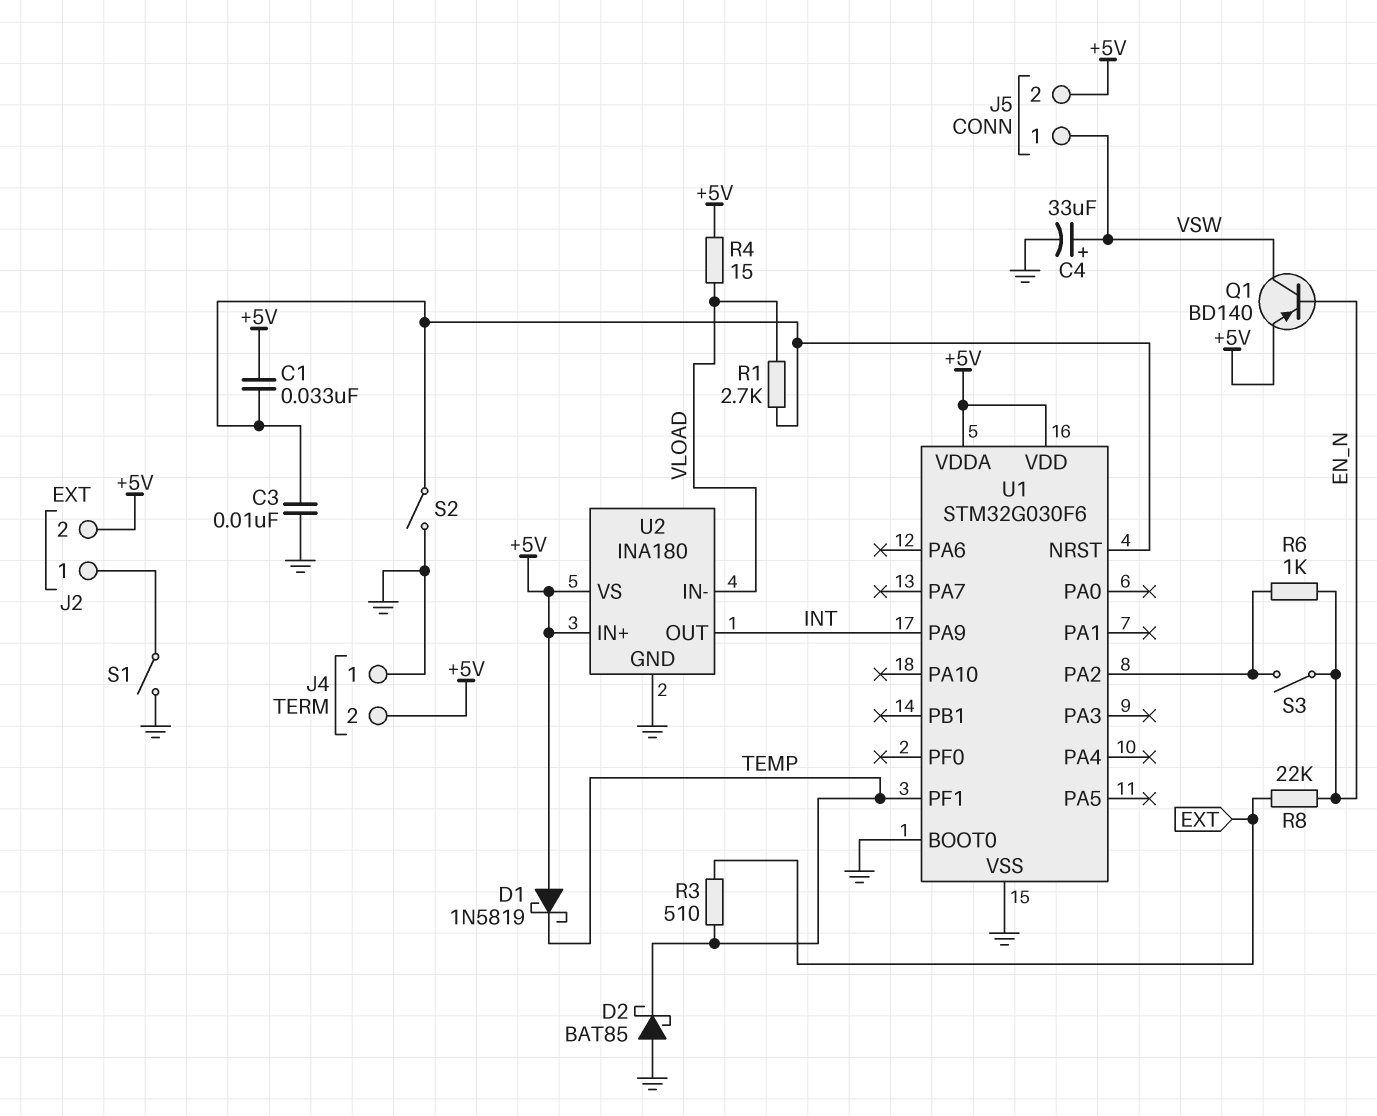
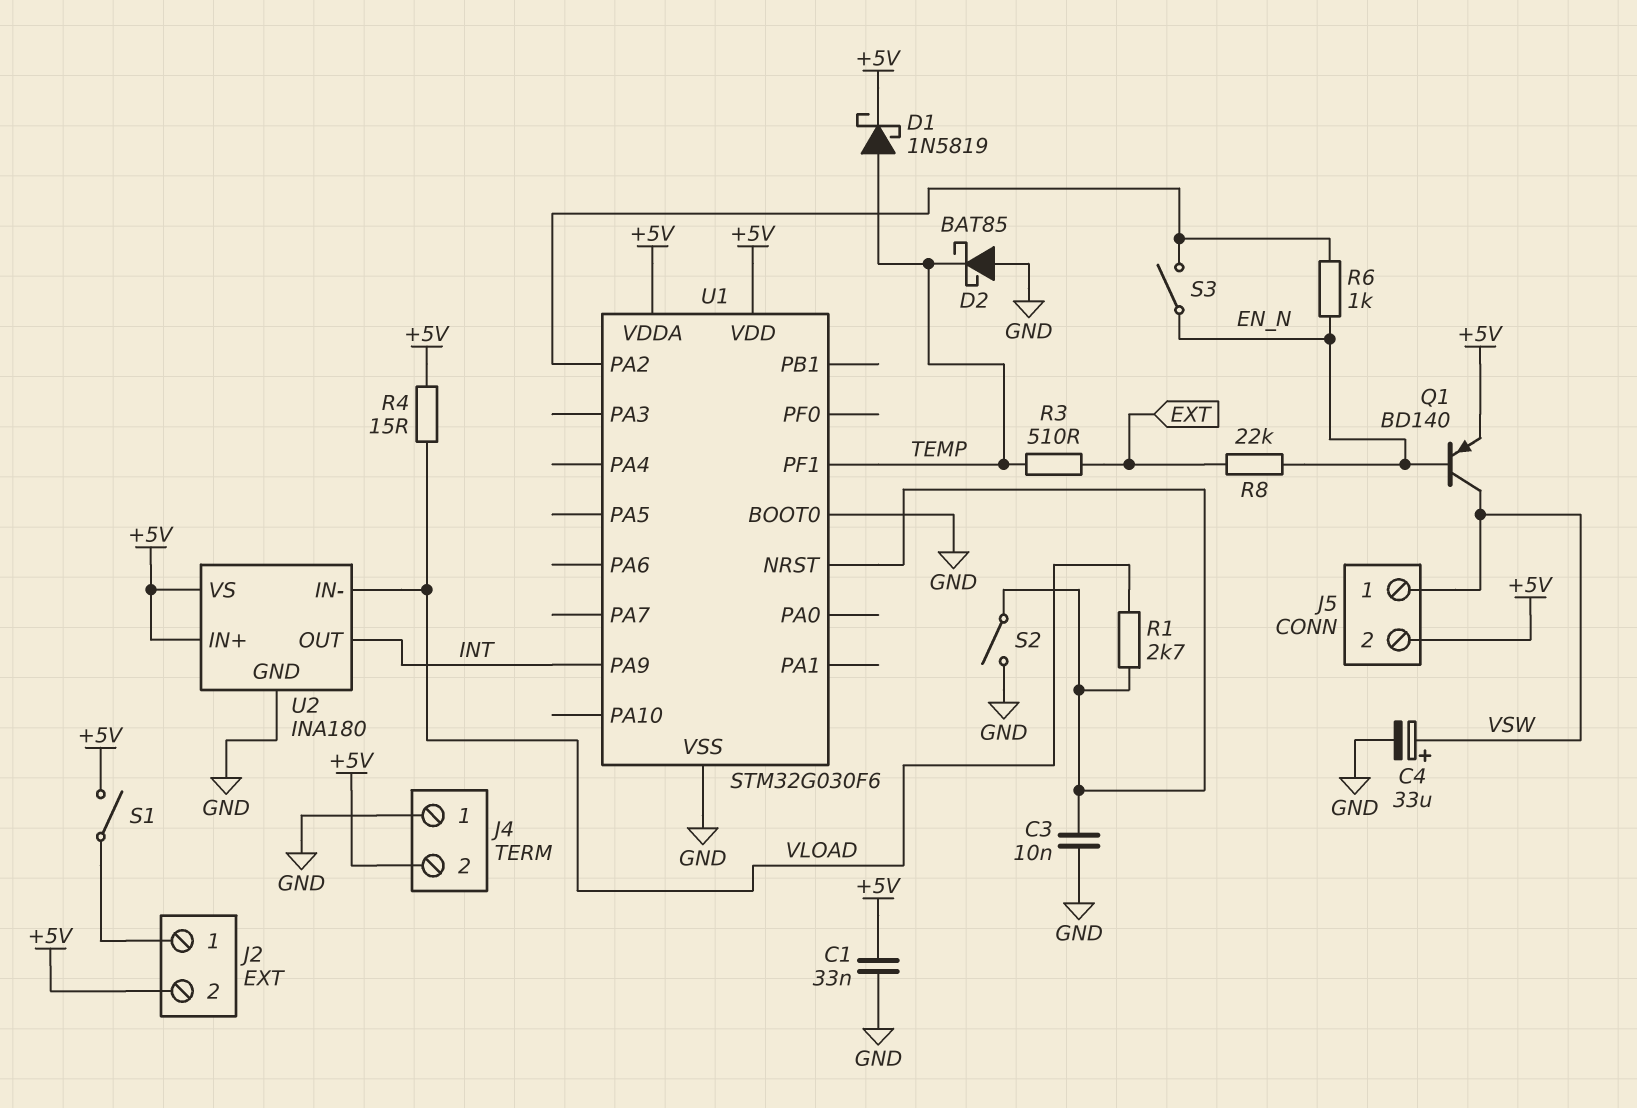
C1: 33nF (+5V, U1/NRST) -> 33nF (+5V, GND)
D1: schottky 1N5819 (A +5V, K TEMP) -> schottky 1N5819 (A TEMP, K +5V)
S1: switch (GND, J2/1) -> switch (+5V, J2/1)

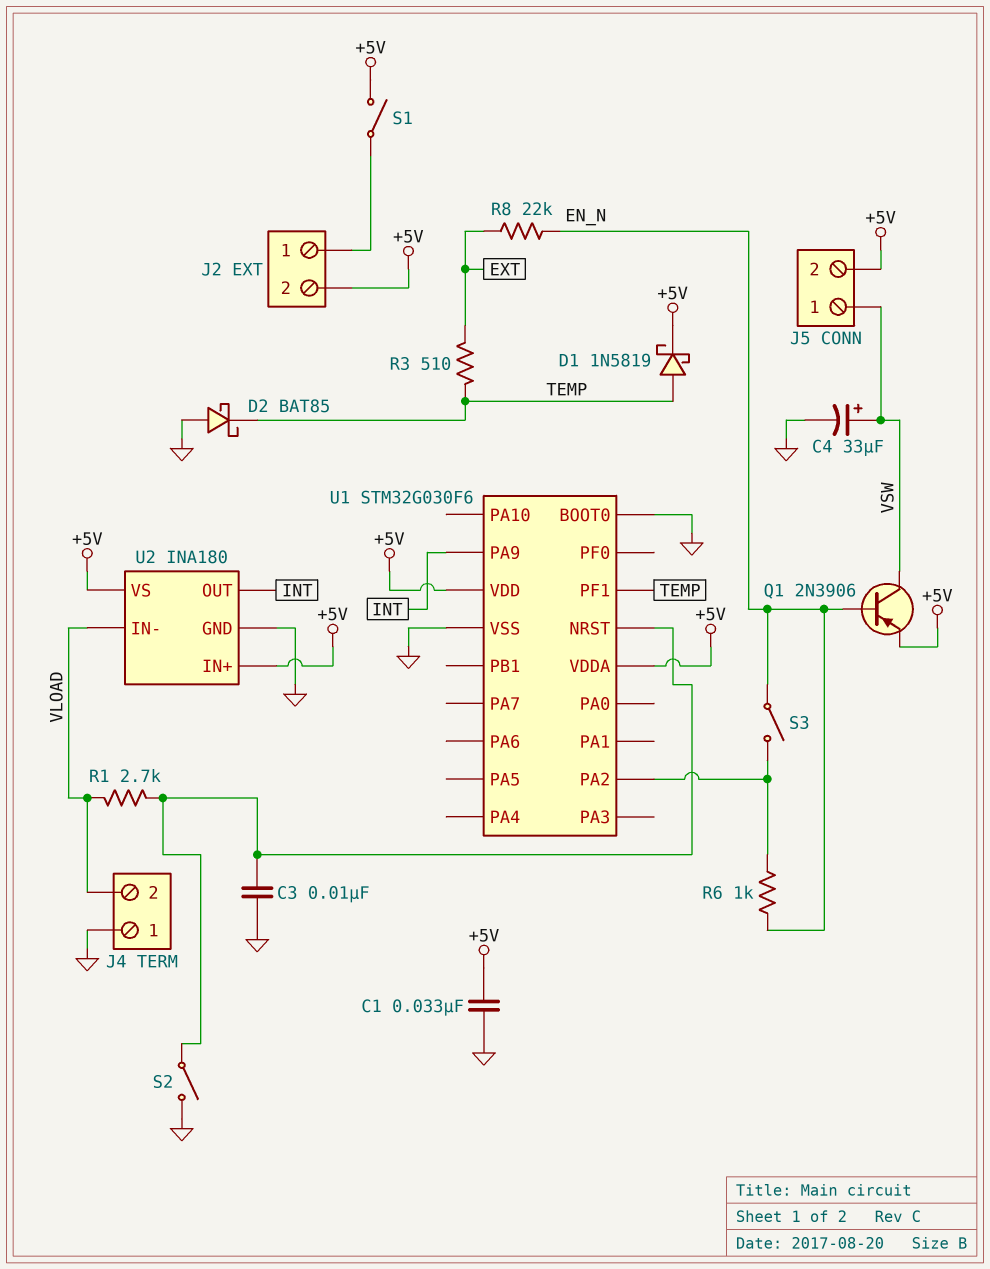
J4 pin 2: +5V -> VLOAD
Q1: PNP BD140 (B EN_N, C VSW, E +5V) -> PNP 2N3906 (B EN_N, C VSW, E +5V)
R4: 15 (+5V, VLOAD) -> none

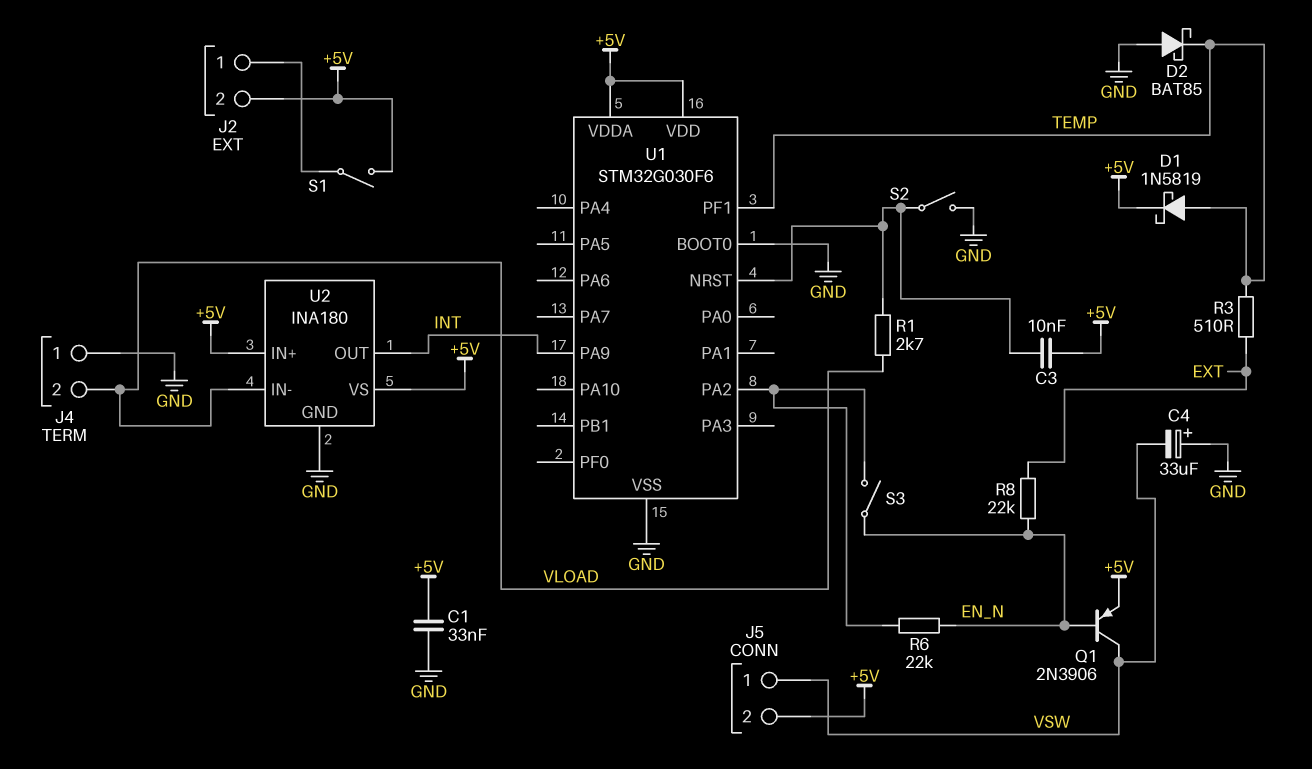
C3: 10nF (GND, U1/NRST) -> 10nF (+5V, U1/NRST)
C4: 33uF (plus VSW, minus GND) -> 33uF (plus GND, minus VSW)
R6: 1k (EN_N, U1/PA2) -> 22k (EN_N, U1/PA2)

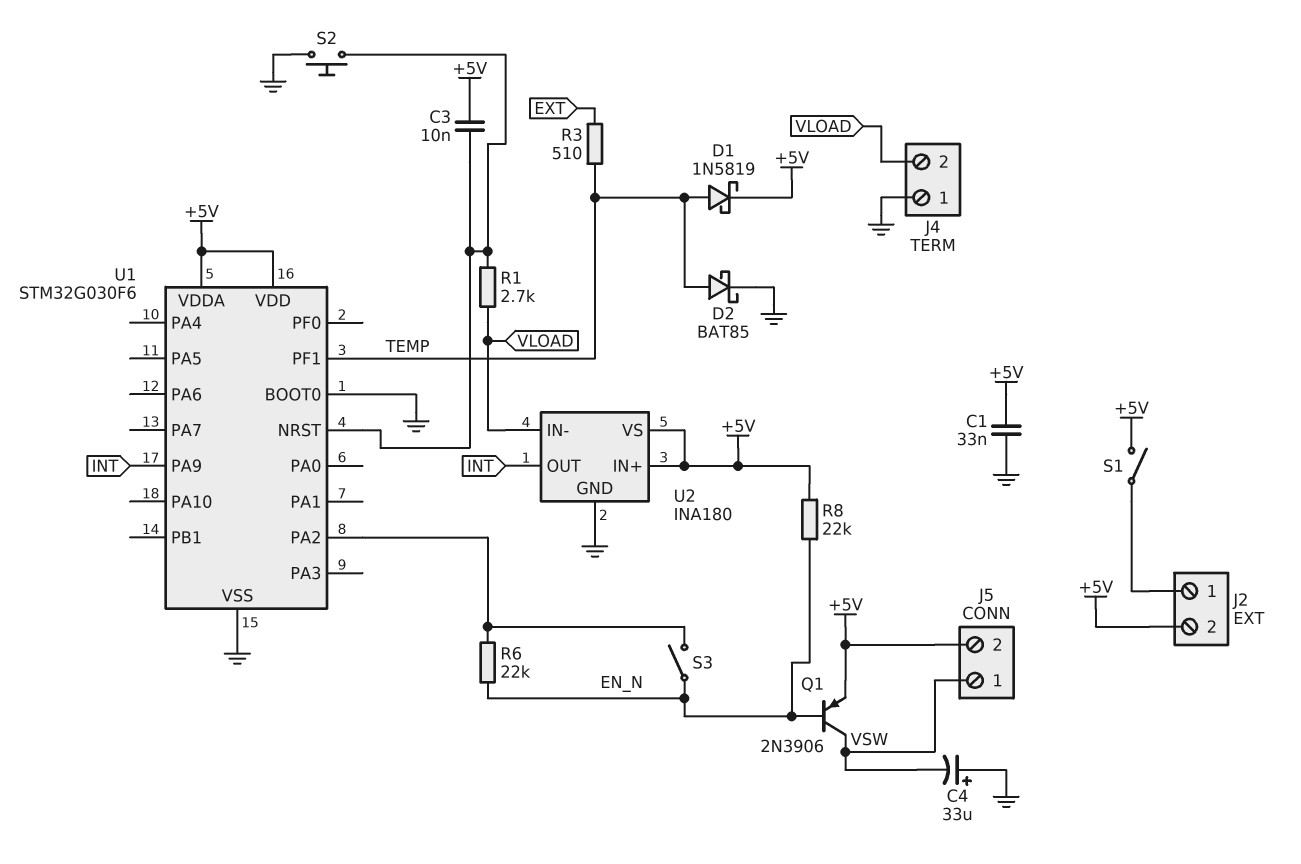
D2: schottky BAT85 (A GND, K TEMP) -> schottky BAT85 (A TEMP, K GND)
R8: 22k (EN_N, EXT) -> 22k (+5V, EN_N)
S2: switch (GND, U1/NRST) -> button (GND, U1/NRST)

